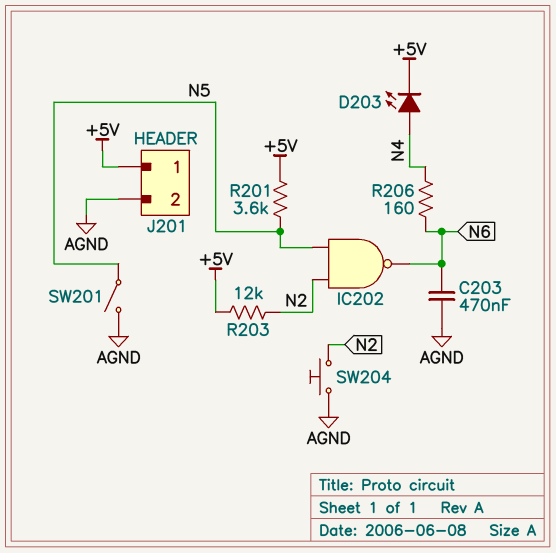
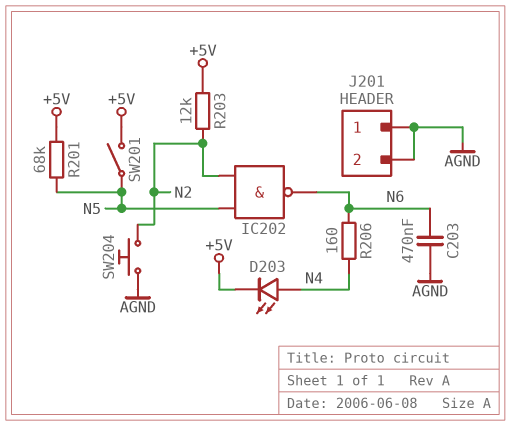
J201 pin 1: +5V -> AGND
R201: 3.6k (+5V, N5) -> 68k (+5V, N5)
SW201: switch (AGND, N5) -> switch (+5V, N5)

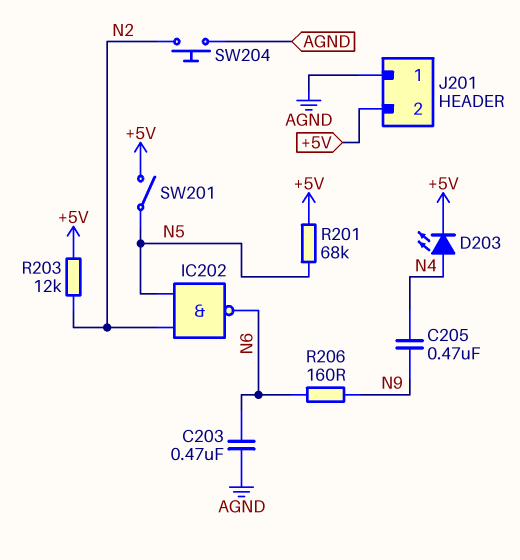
C205: none -> 470nF (N4, N9)
J201 pin 2: AGND -> +5V
R206: 160 (N4, N6) -> 160 (N6, N9)

